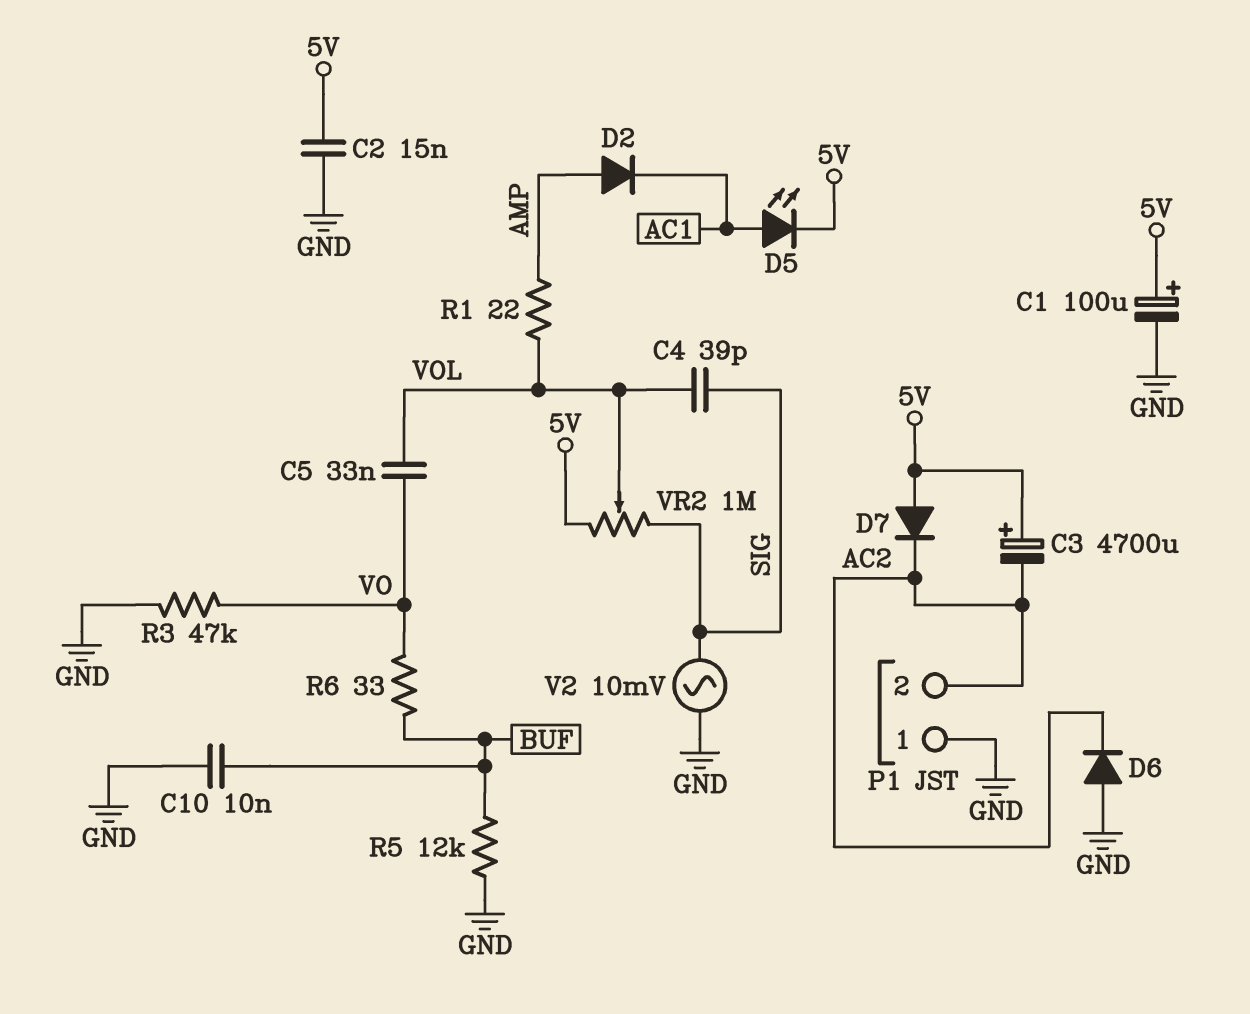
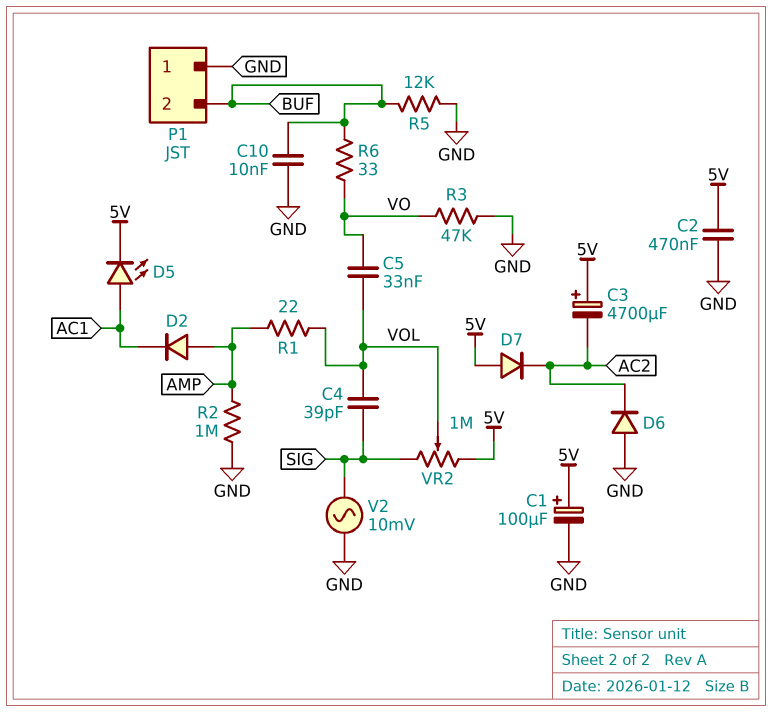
C2: 15nF (5V, GND) -> 470nF (5V, GND)
P1 pin 2: AC2 -> BUF
R2: none -> 1M (AMP, GND)

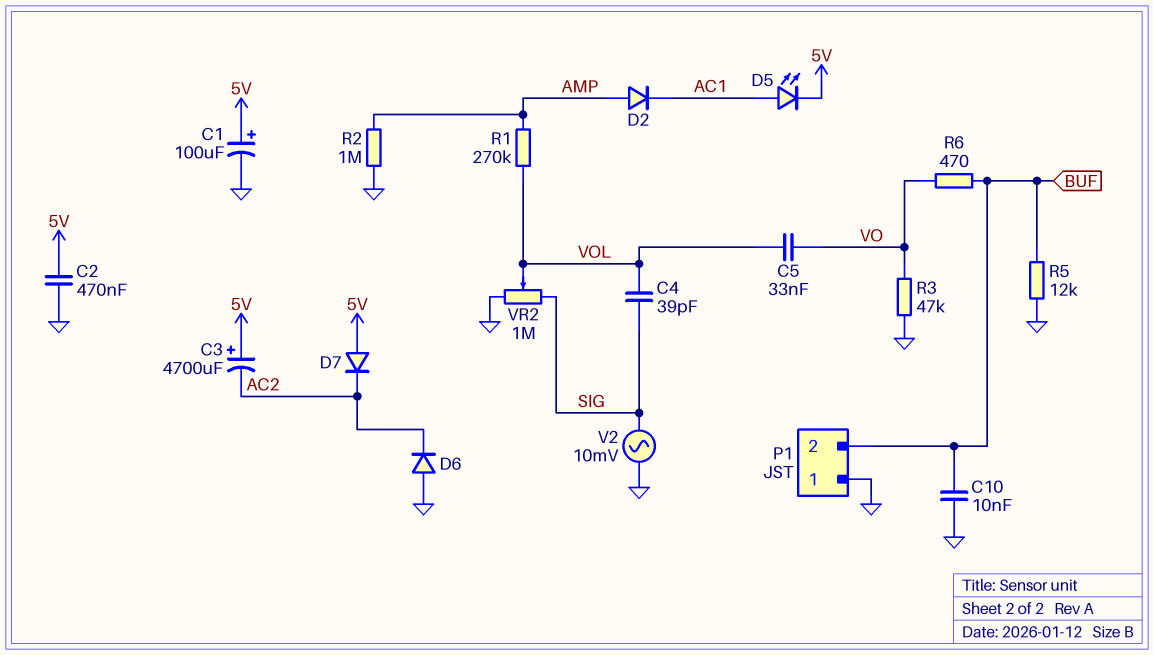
R1: 22 (AMP, VOL) -> 270k (AMP, VOL)
R6: 33 (BUF, VO) -> 470 (BUF, VO)
VR2: 1M (5V, SIG, wiper VOL) -> 1M (GND, SIG, wiper VOL)

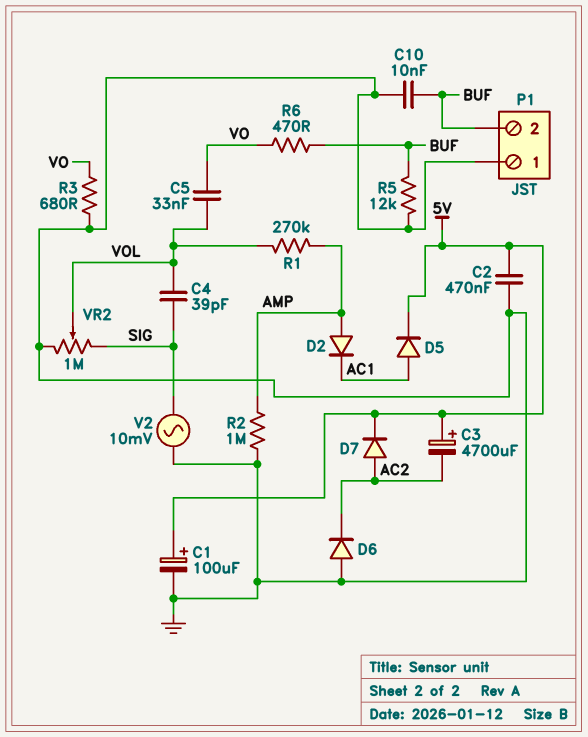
D5: LED (A AC1, K 5V) -> diode (A AC1, K 5V)
D7: diode (A 5V, K AC2) -> diode (A AC2, K 5V)
R3: 47k (GND, VO) -> 680 (GND, VO)

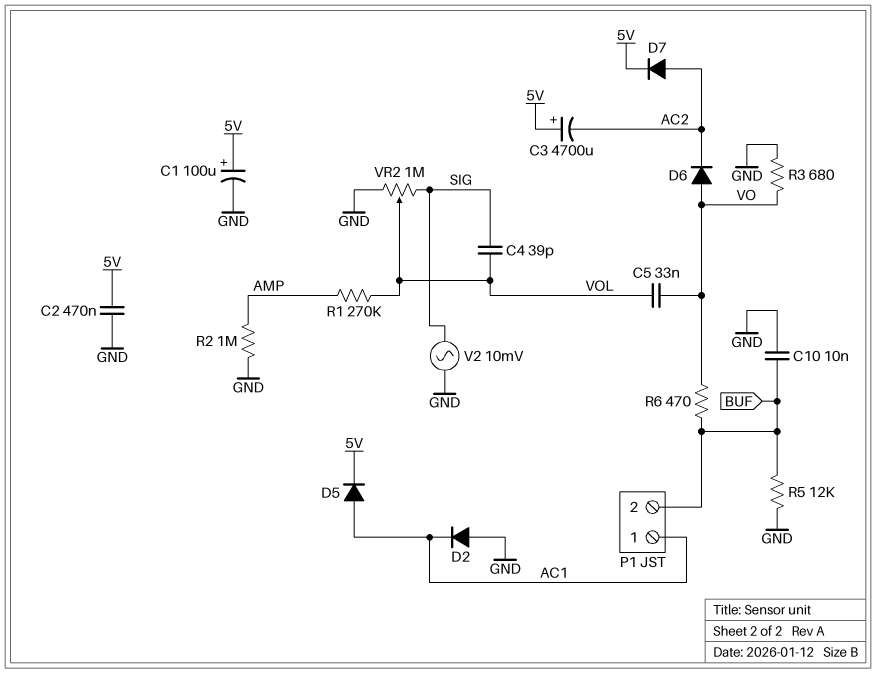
D2: diode (A AMP, K AC1) -> diode (A GND, K AC1)
D6: diode (A GND, K AC2) -> diode (A VO, K AC2)
P1 pin 1: GND -> AC1

